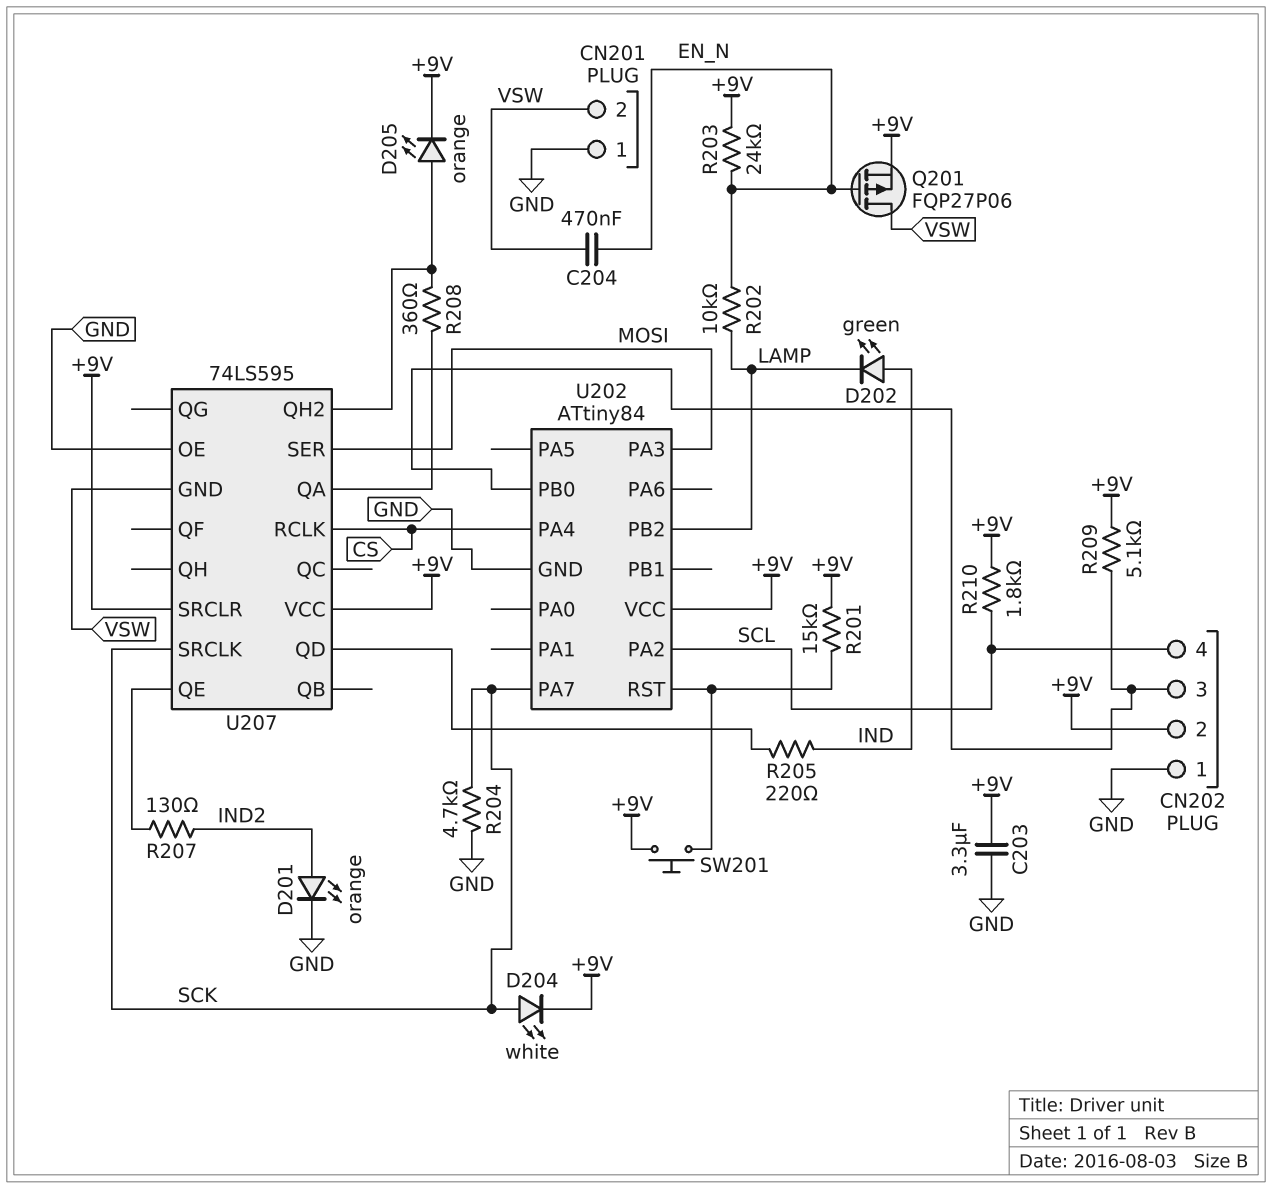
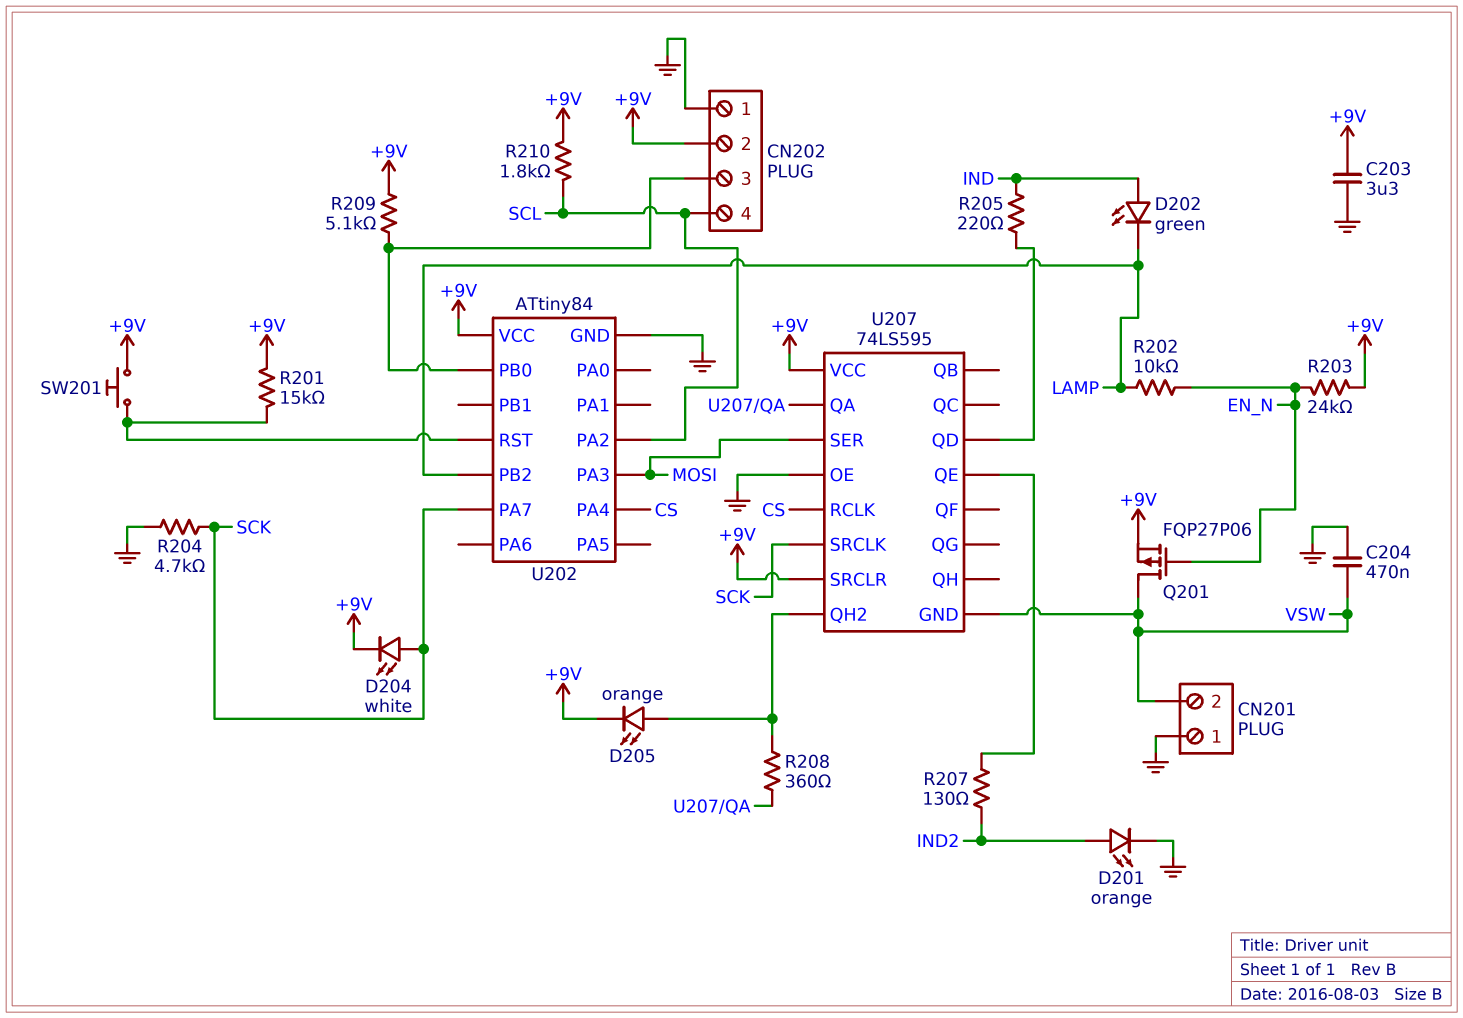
C204: 470nF (EN_N, VSW) -> 470nF (GND, VSW)

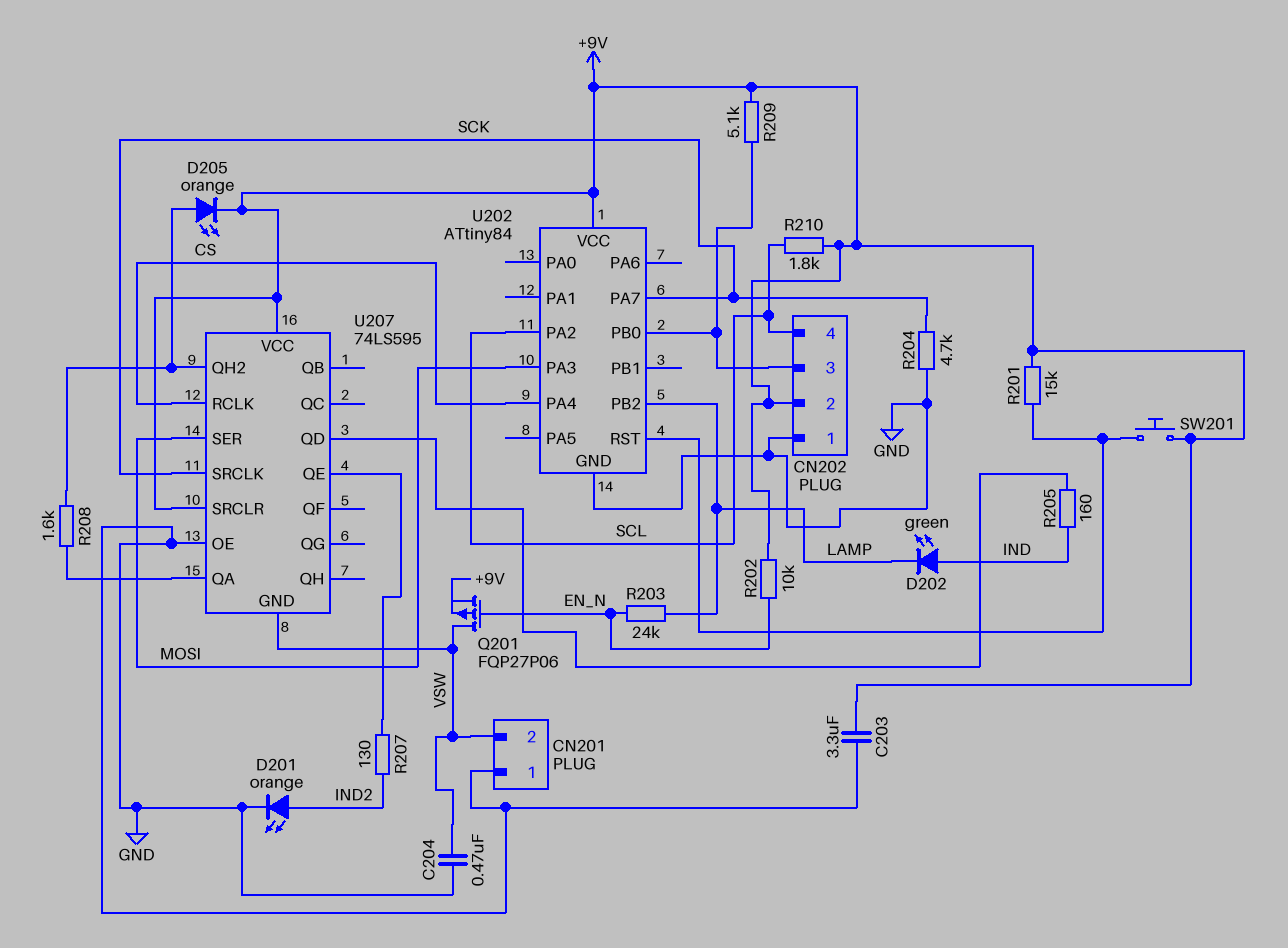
D204: LED white (A SCK, K +9V) -> none
R202: 10k (EN_N, LAMP) -> 10k (+9V, EN_N)
R203: 24k (+9V, EN_N) -> 24k (EN_N, LAMP)
R205: 220 (IND, U207/QD) -> 160 (IND, U207/QD)
R208: 360 (U207/QA, U207/QH2) -> 1.6k (U207/QA, U207/QH2)

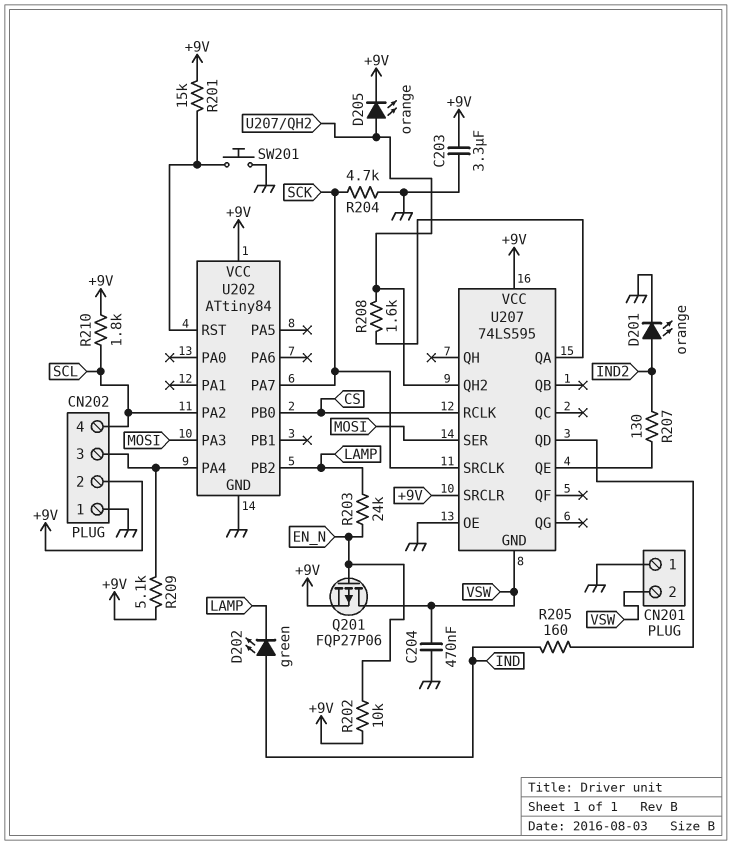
SW201: button (+9V, U202/RST) -> button (GND, U202/RST)
U202 pin PA4: CS -> CN202/3
U202 pin PB0: CN202/3 -> CS

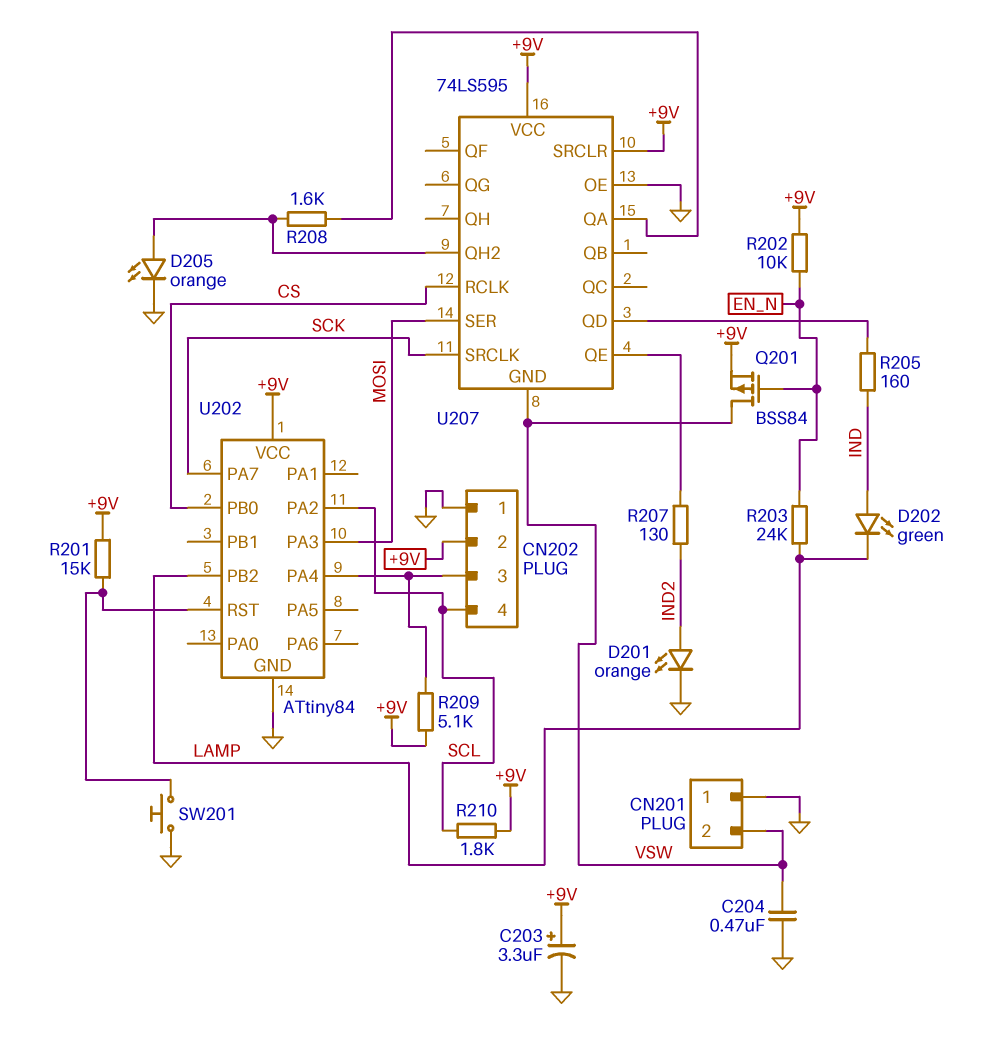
C203: 3.3uF (+9V, GND) -> 3.3uF (plus +9V, minus GND)
D205: LED orange (A U207/QH2, K +9V) -> LED orange (A U207/QH2, K GND)
Q201: PMOS FQP27P06 (G EN_N, D VSW, S +9V) -> PMOS BSS84 (G EN_N, D VSW, S +9V)
R204: 4.7k (GND, SCK) -> none

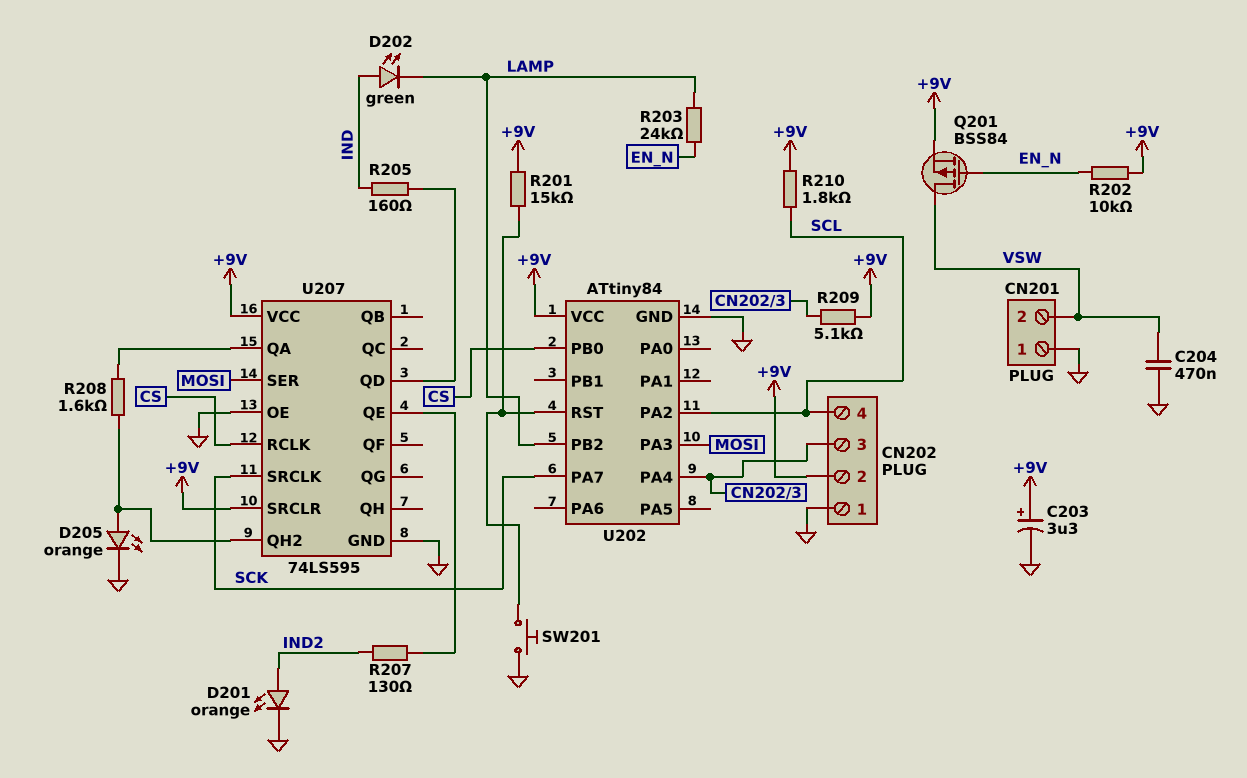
U207 pin GND: VSW -> GND

